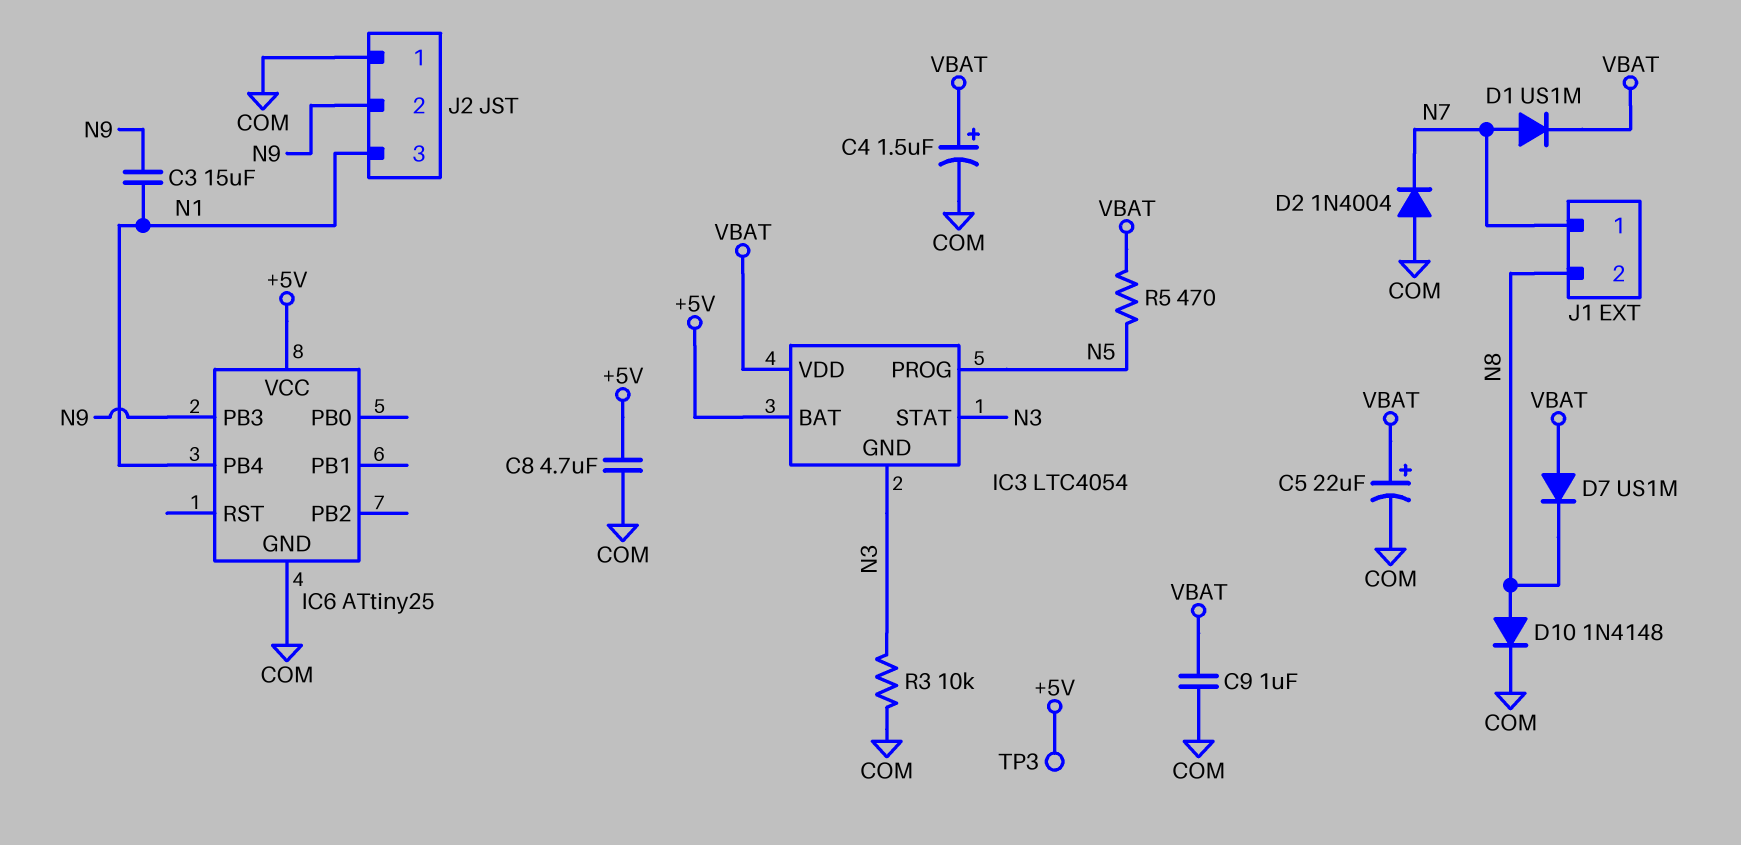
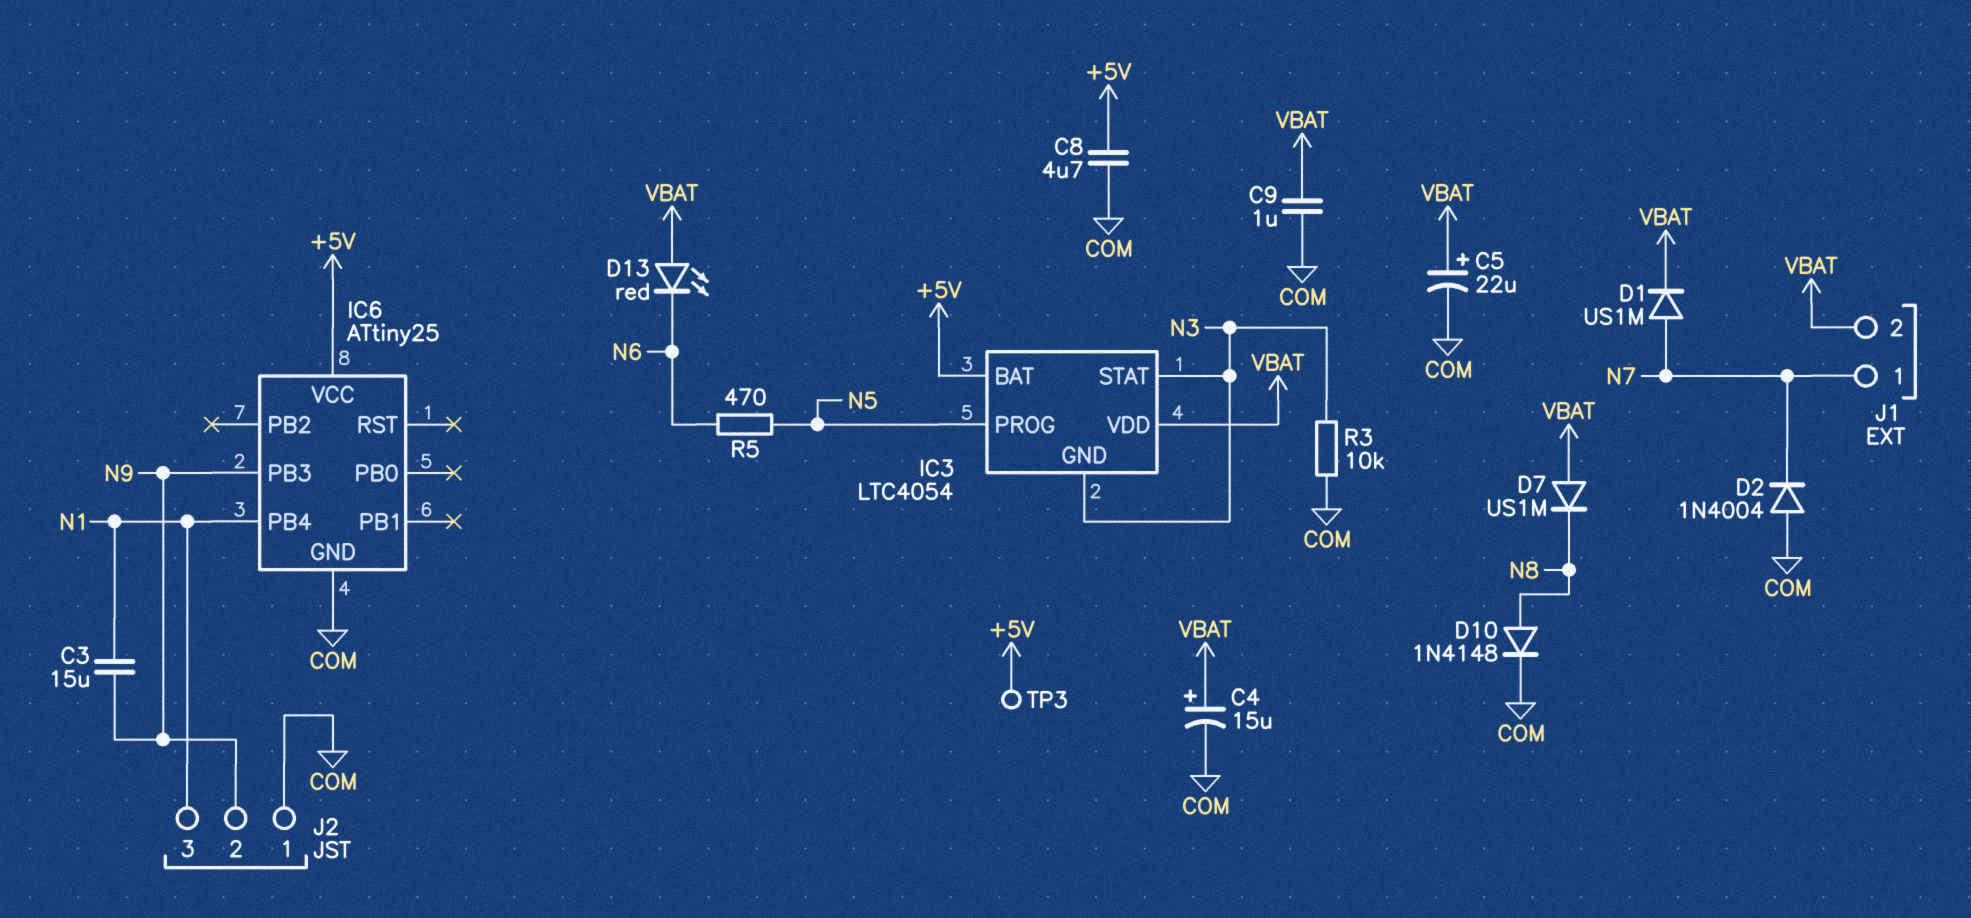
C4: 1.5uF (plus VBAT, minus COM) -> 15uF (plus VBAT, minus COM)
D13: none -> LED red (A VBAT, K N6)
J1 pin 2: N8 -> VBAT
R5: 470 (N5, VBAT) -> 470 (N5, N6)

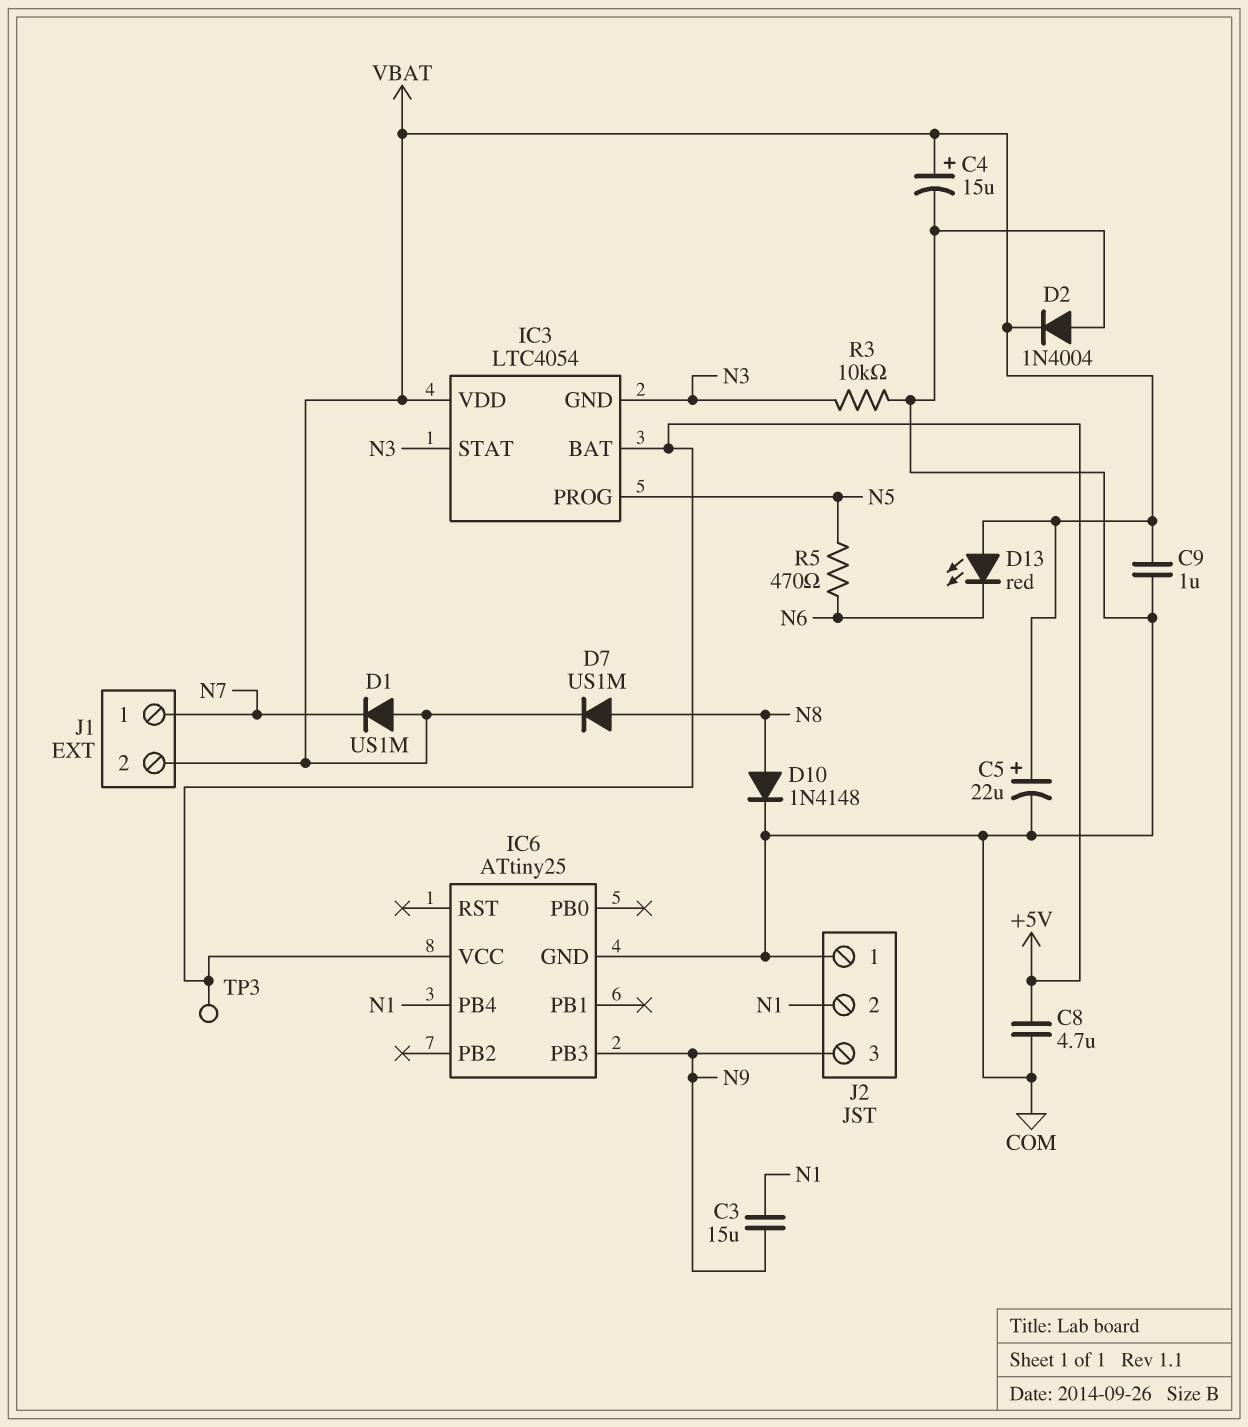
D1: diode US1M (A N7, K VBAT) -> diode US1M (A VBAT, K N7)
D2: diode 1N4004 (A COM, K N7) -> diode 1N4004 (A COM, K VBAT)
D7: diode US1M (A VBAT, K N8) -> diode US1M (A N8, K VBAT)
J2 pin 2: N9 -> N1
J2 pin 3: N1 -> N9

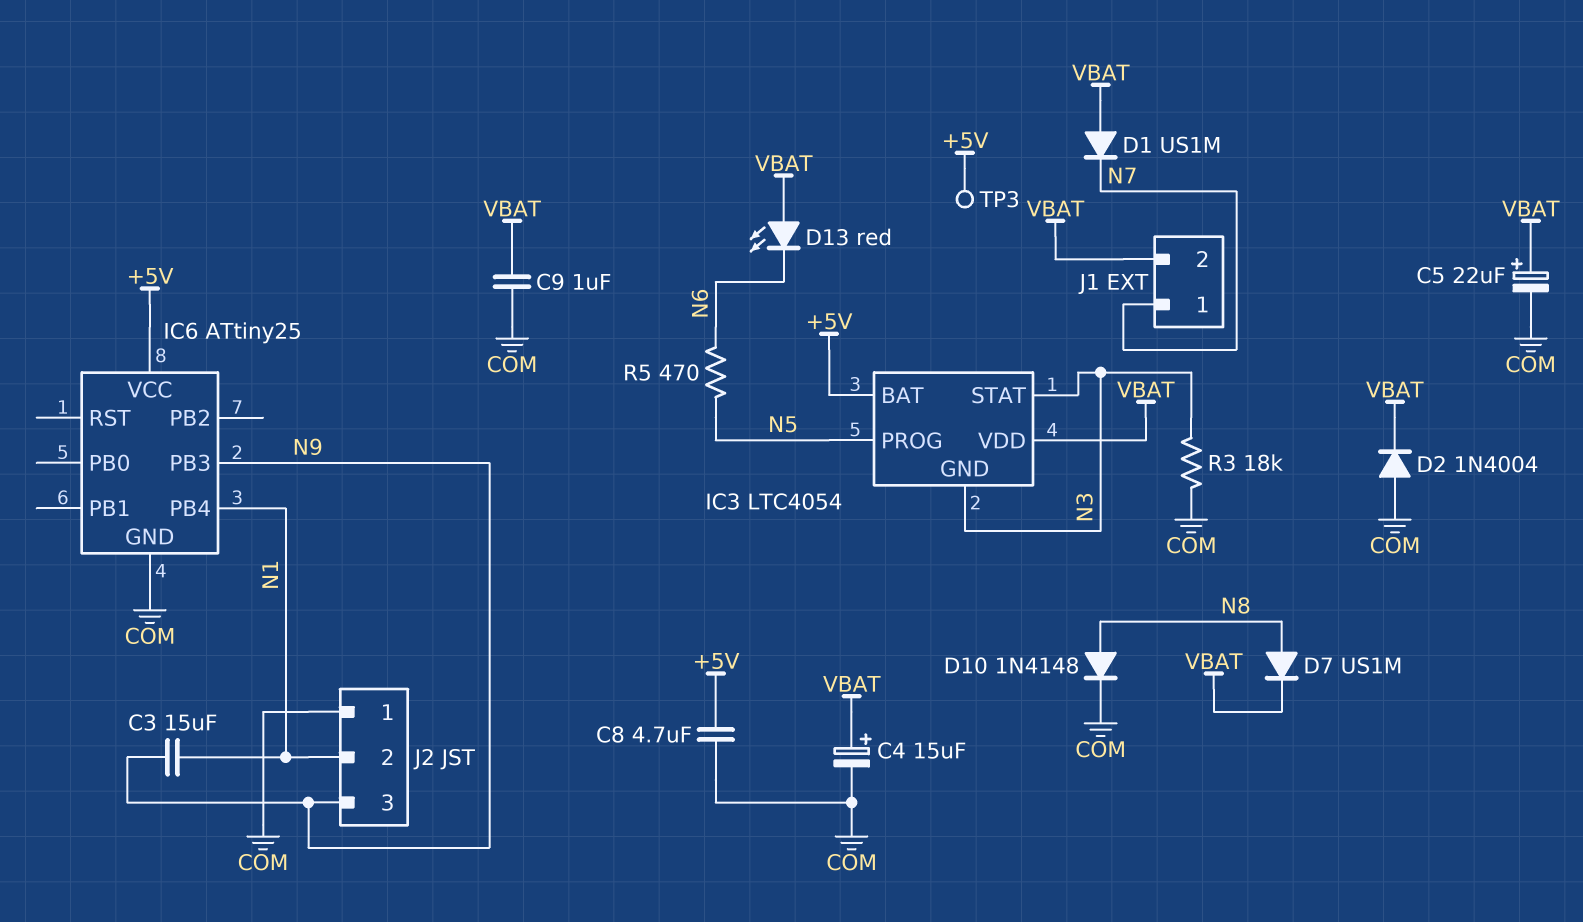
R3: 10k (COM, N3) -> 18k (COM, N3)

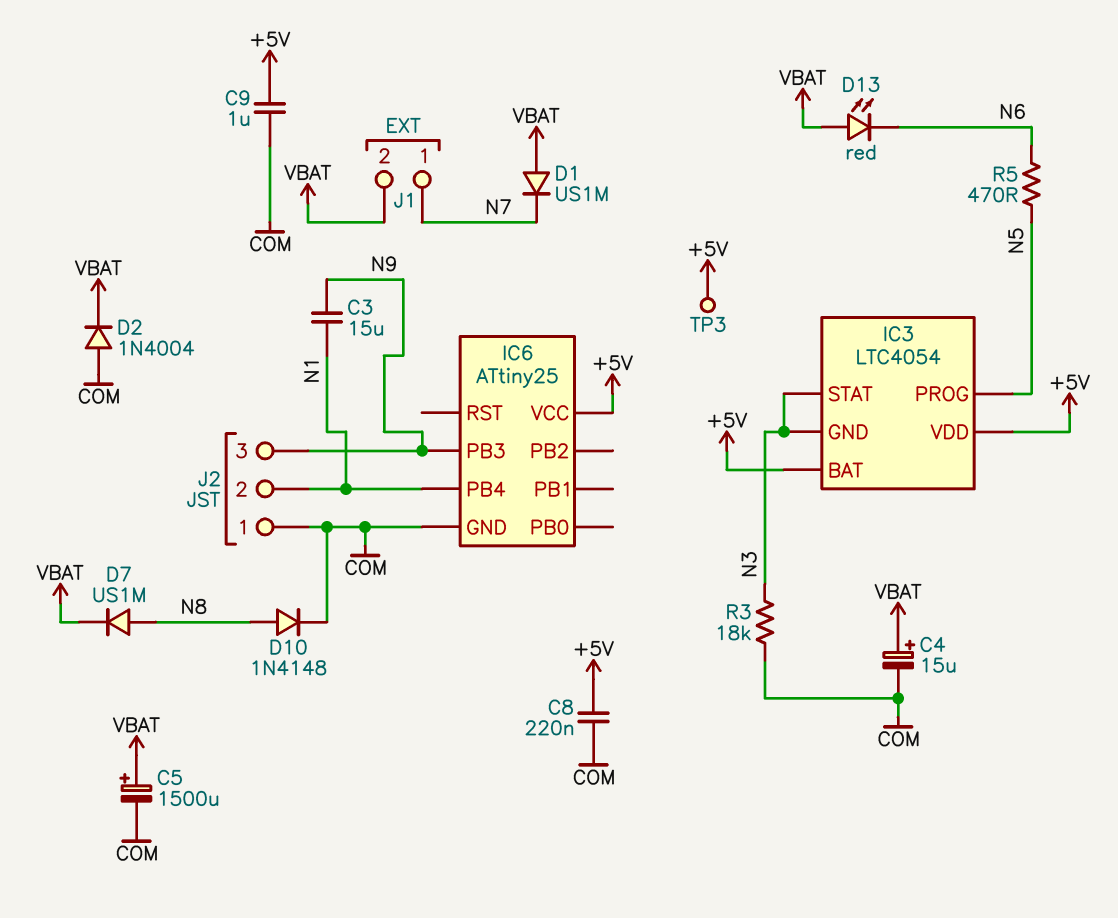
C5: 22uF (plus VBAT, minus COM) -> 1500uF (plus VBAT, minus COM)
C8: 4.7uF (+5V, COM) -> 220nF (+5V, COM)
C9: 1uF (COM, VBAT) -> 1uF (+5V, COM)
IC3 pin VDD: VBAT -> +5V

